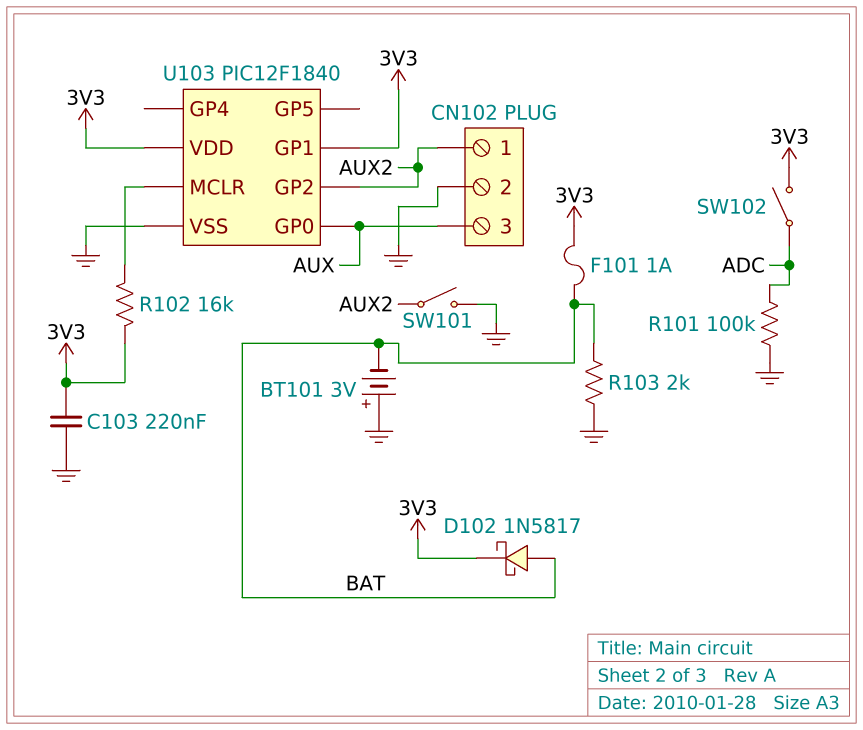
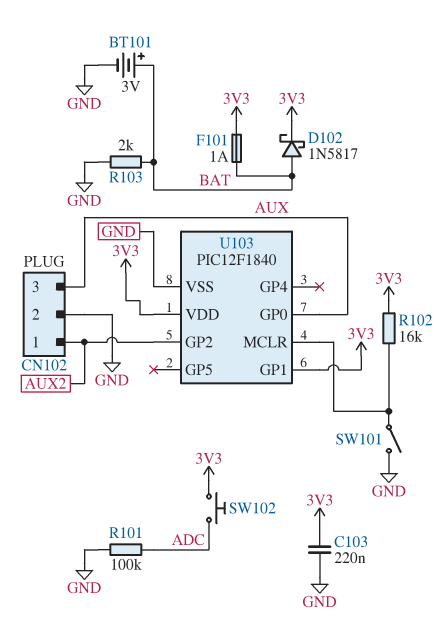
BT101: 3V (plus GND, minus BAT) -> 3V (plus BAT, minus GND)
SW101: switch (AUX2, GND) -> switch (GND, U103/MCLR)
SW102: switch (3V3, ADC) -> button (3V3, ADC)

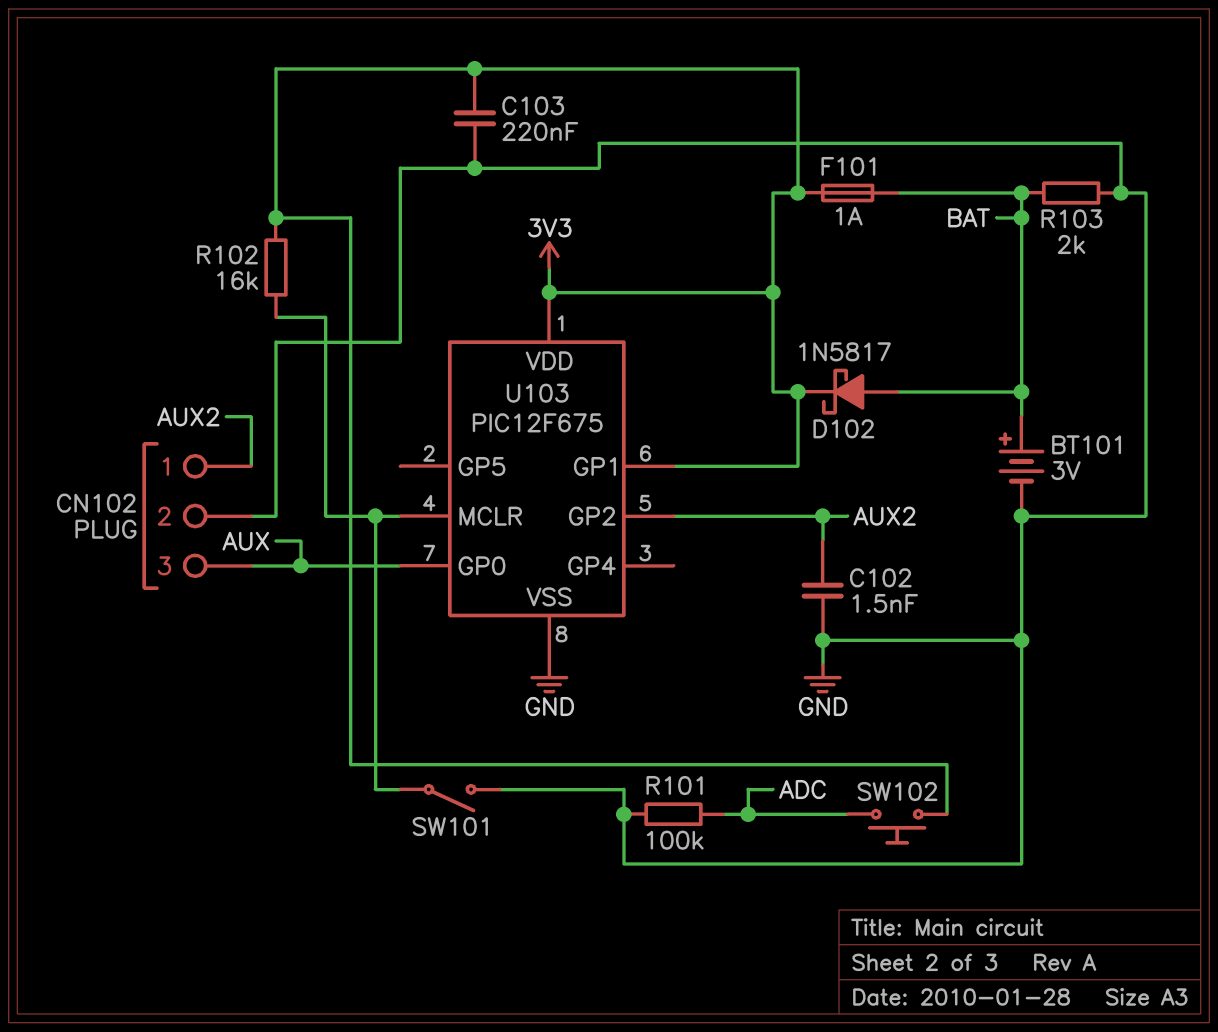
C102: none -> 1.5nF (AUX2, GND)
U103: PIC12F1840 -> PIC12F675

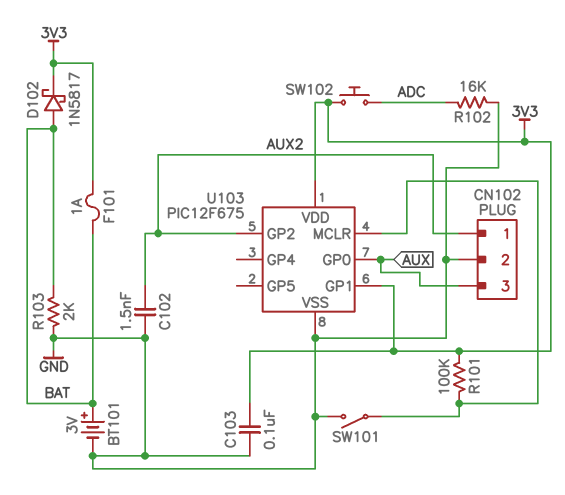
C103: 220nF (3V3, GND) -> 100nF (3V3, GND)
R101: 100k (ADC, GND) -> 100k (3V3, U103/MCLR)
R102: 16k (3V3, U103/MCLR) -> 16k (ADC, GND)

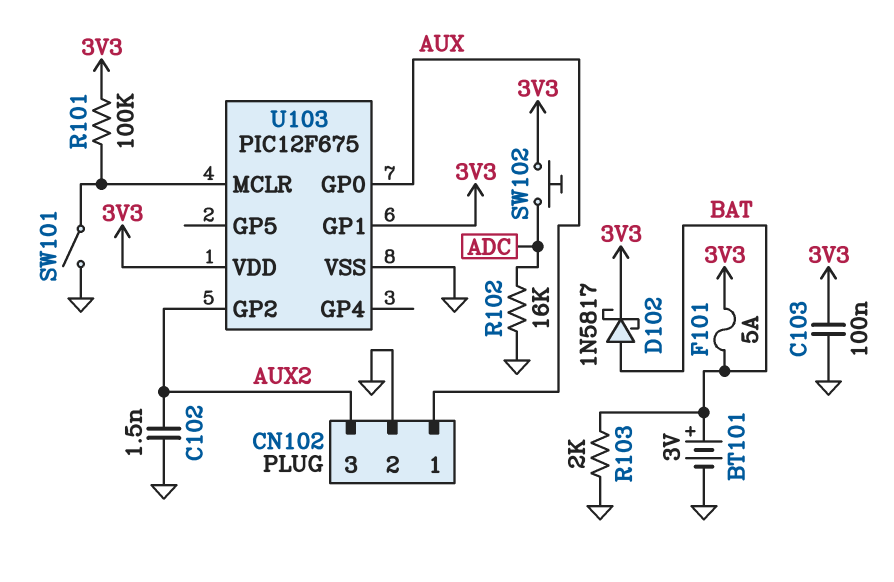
CN102 pin 1: AUX2 -> AUX
CN102 pin 3: AUX -> AUX2
F101: 1A (3V3, BAT) -> 5A (3V3, BAT)

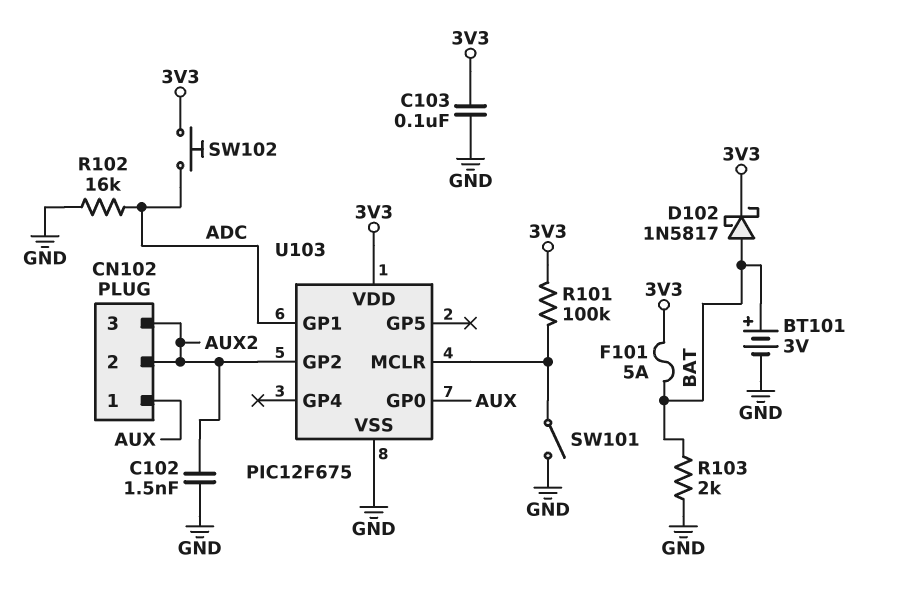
CN102 pin 2: GND -> AUX2
U103 pin GP1: 3V3 -> ADC

